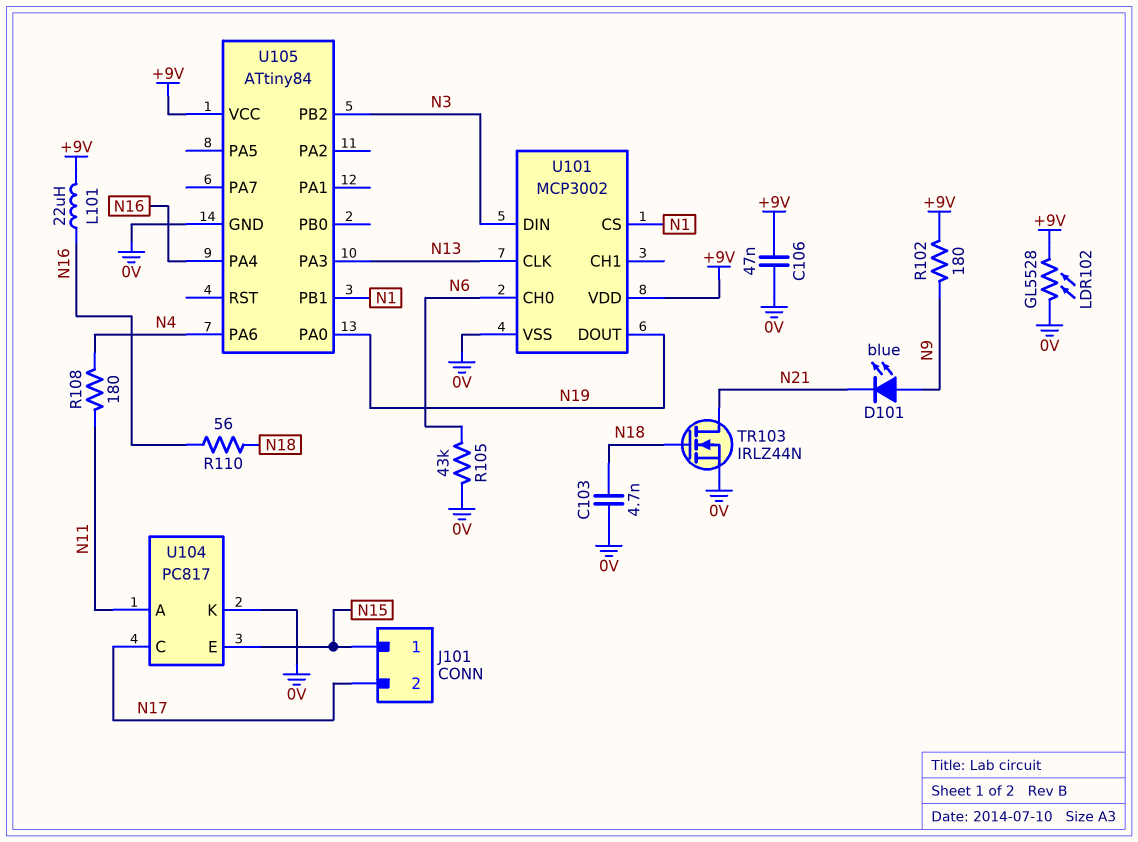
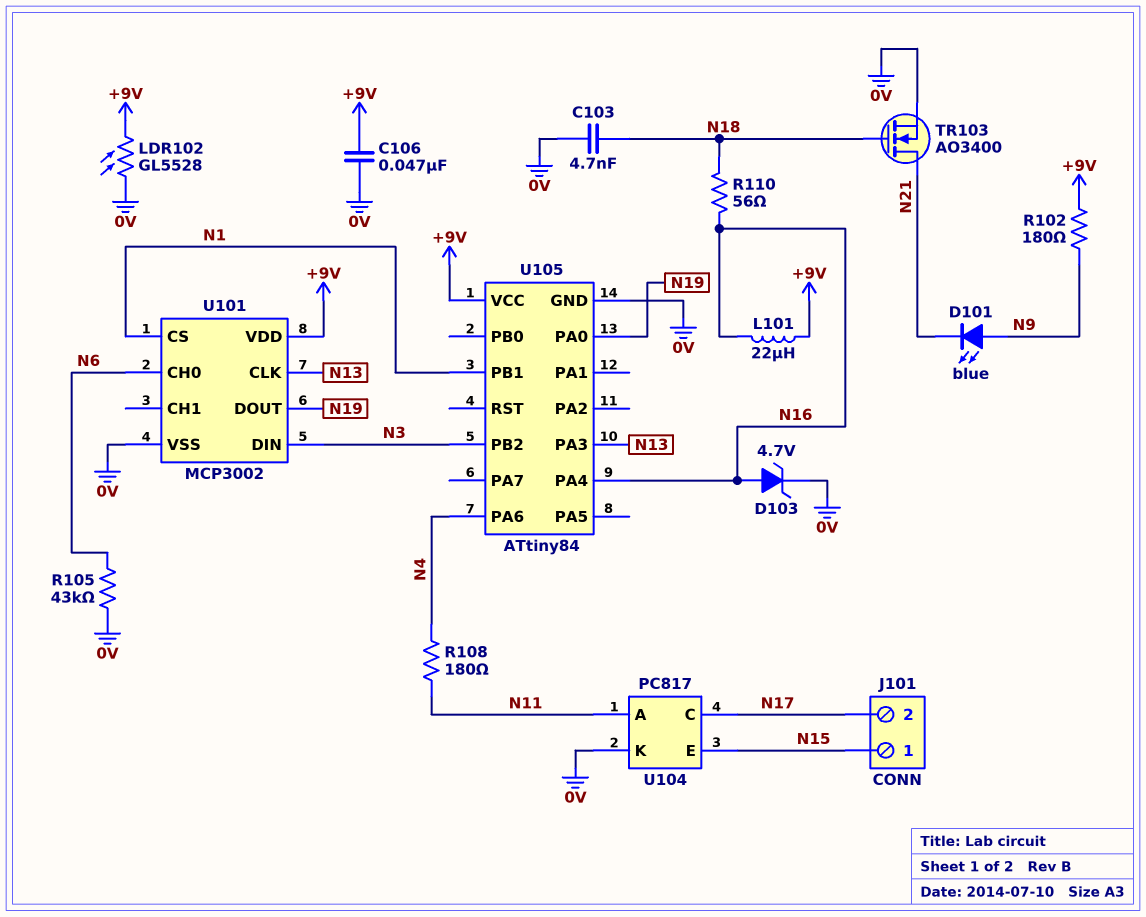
D103: none -> zener 4.7V (A N16, K 0V)
TR103: NMOS IRLZ44N (G N18, D N21, S 0V) -> NMOS AO3400 (G N18, D N21, S 0V)

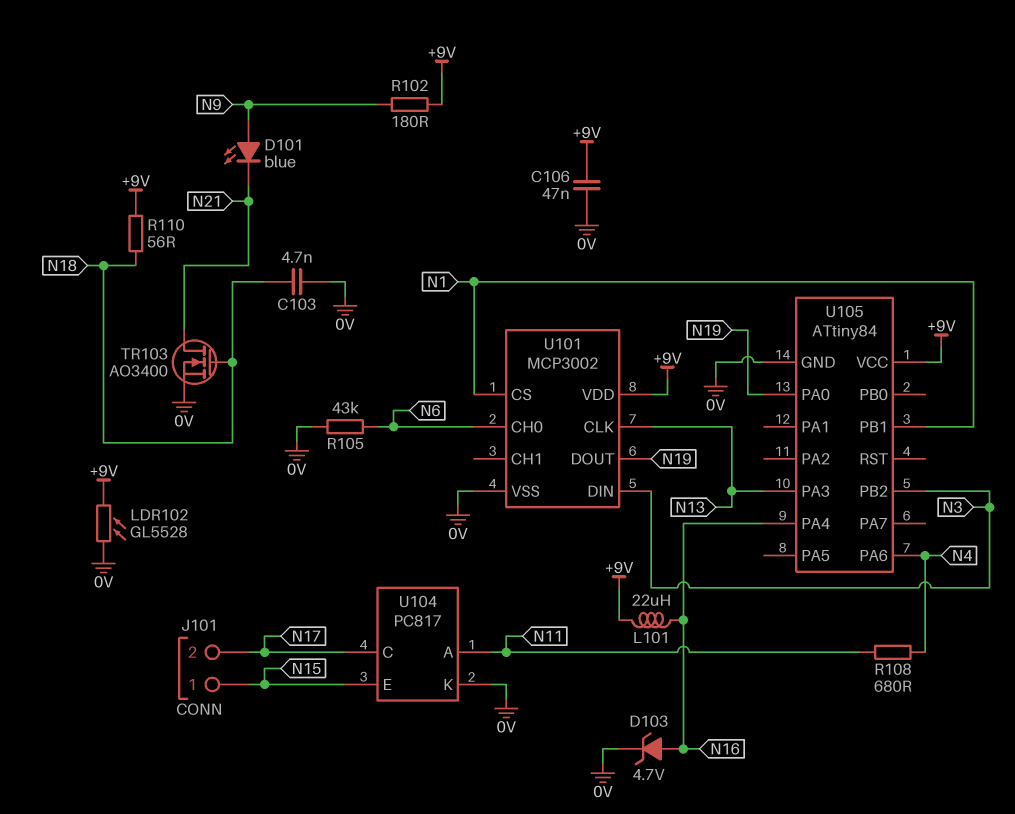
R108: 180 (N4, N11) -> 680 (N4, N11)
R110: 56 (N16, N18) -> 56 (+9V, N18)

